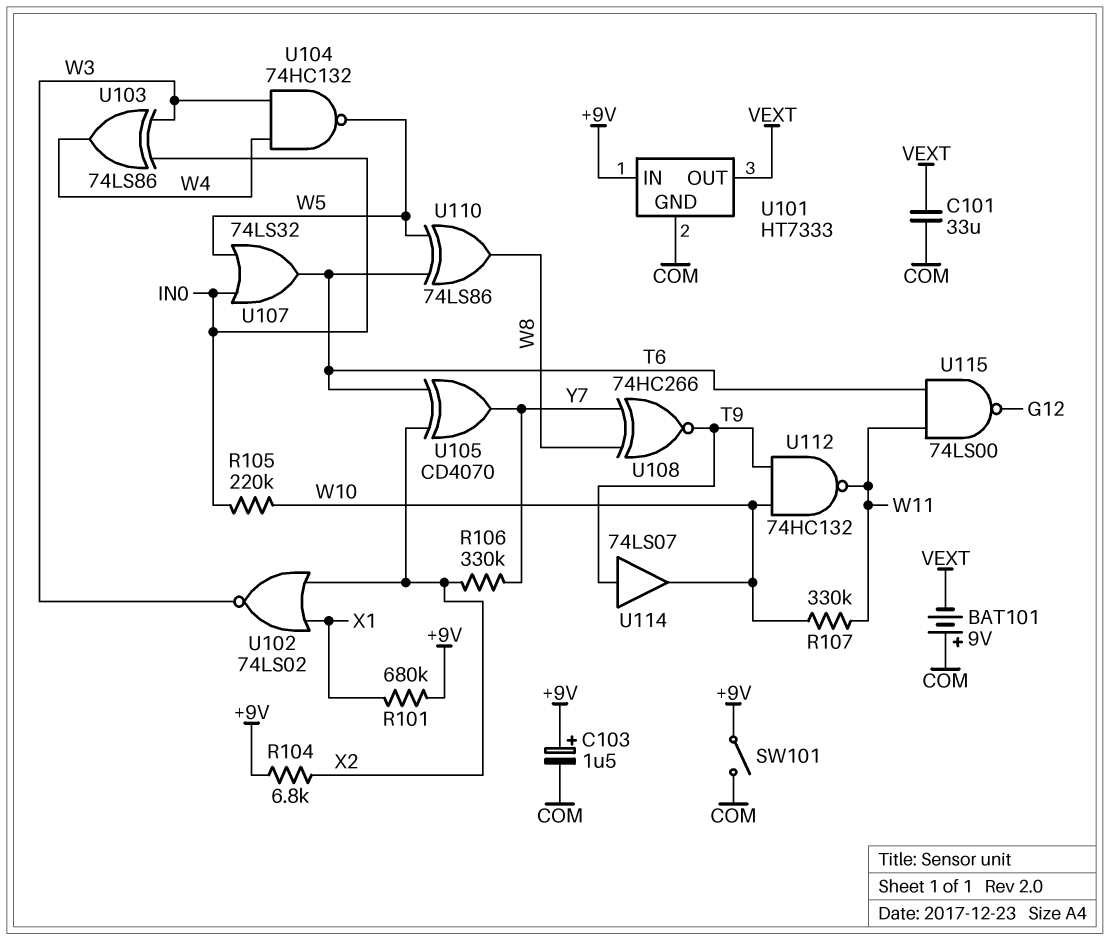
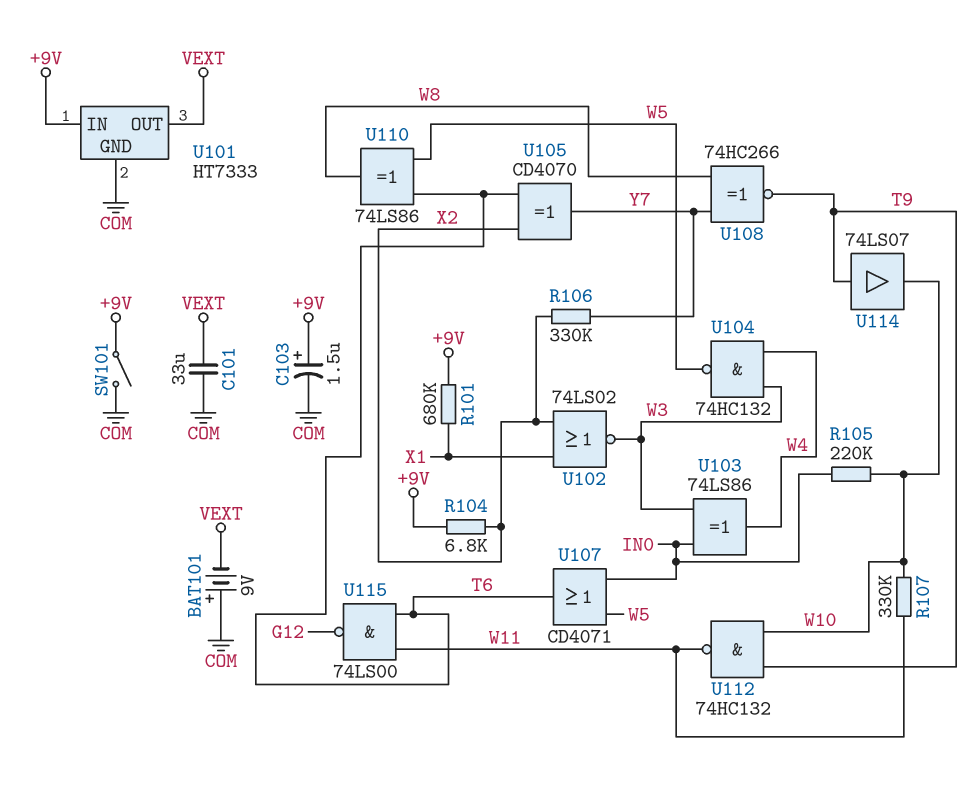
U107: OR 74LS32 (in IN0, in W5, out T6) -> OR CD4071 (in IN0, in W5, out T6)

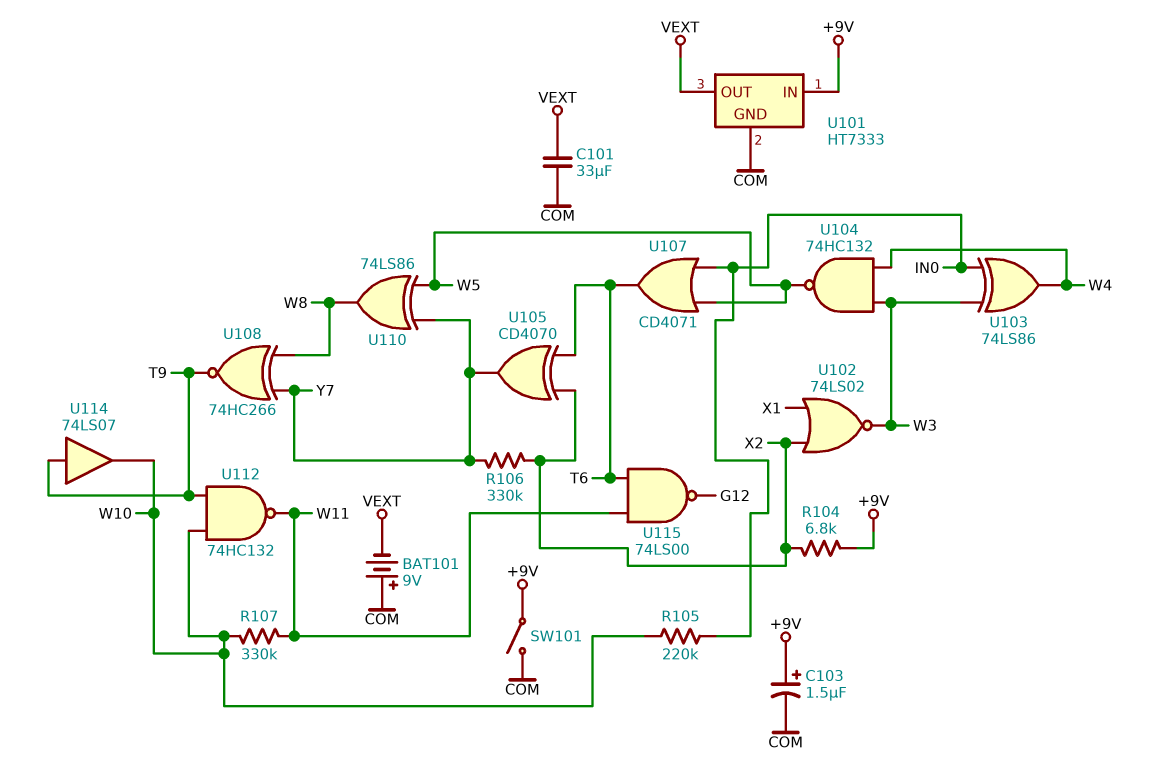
R101: 680k (+9V, X1) -> none
U110: XOR 74LS86 (in T6, in W5, out W8) -> XOR 74LS86 (in W5, in Y7, out W8)

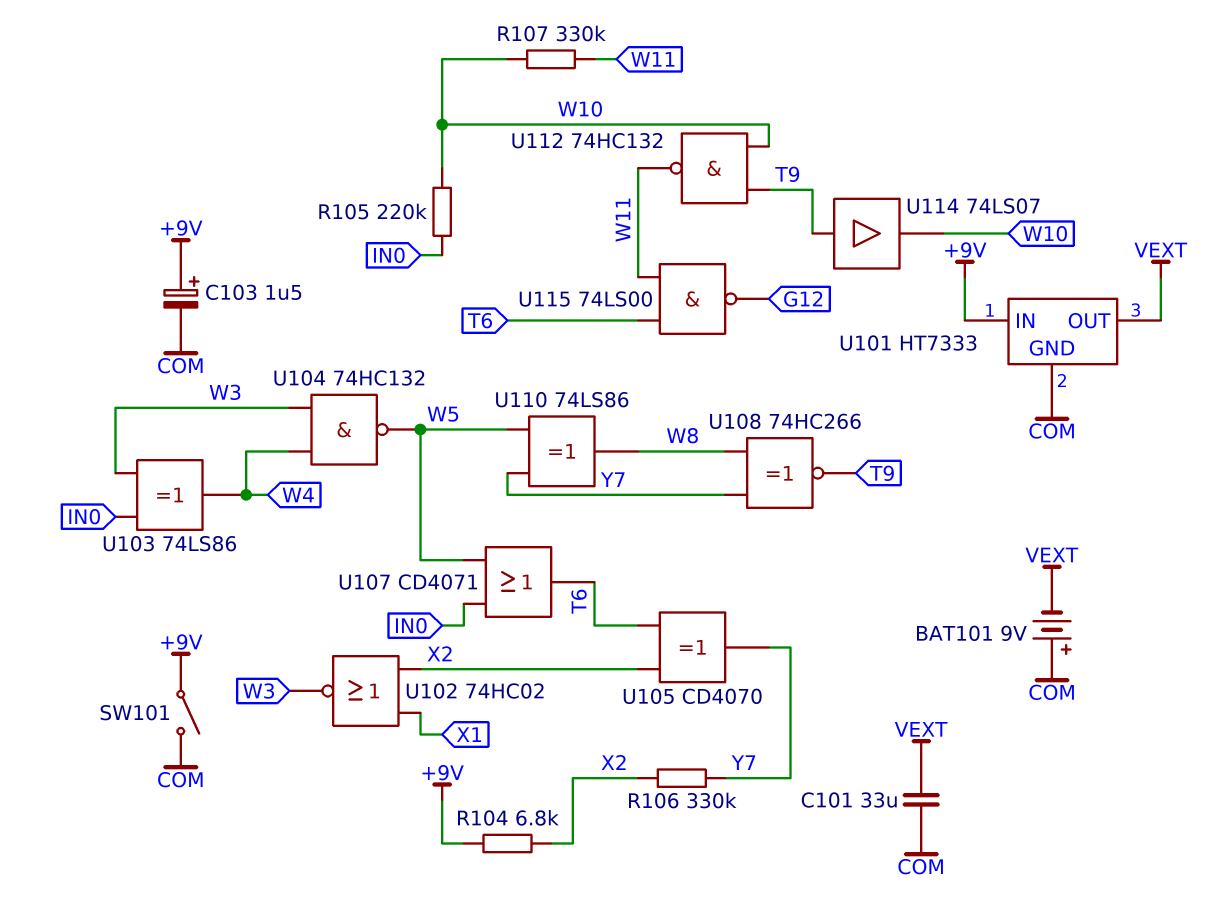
U102: NOR 74LS02 (in X1, in X2, out W3) -> NOR 74HC02 (in X1, in X2, out W3)

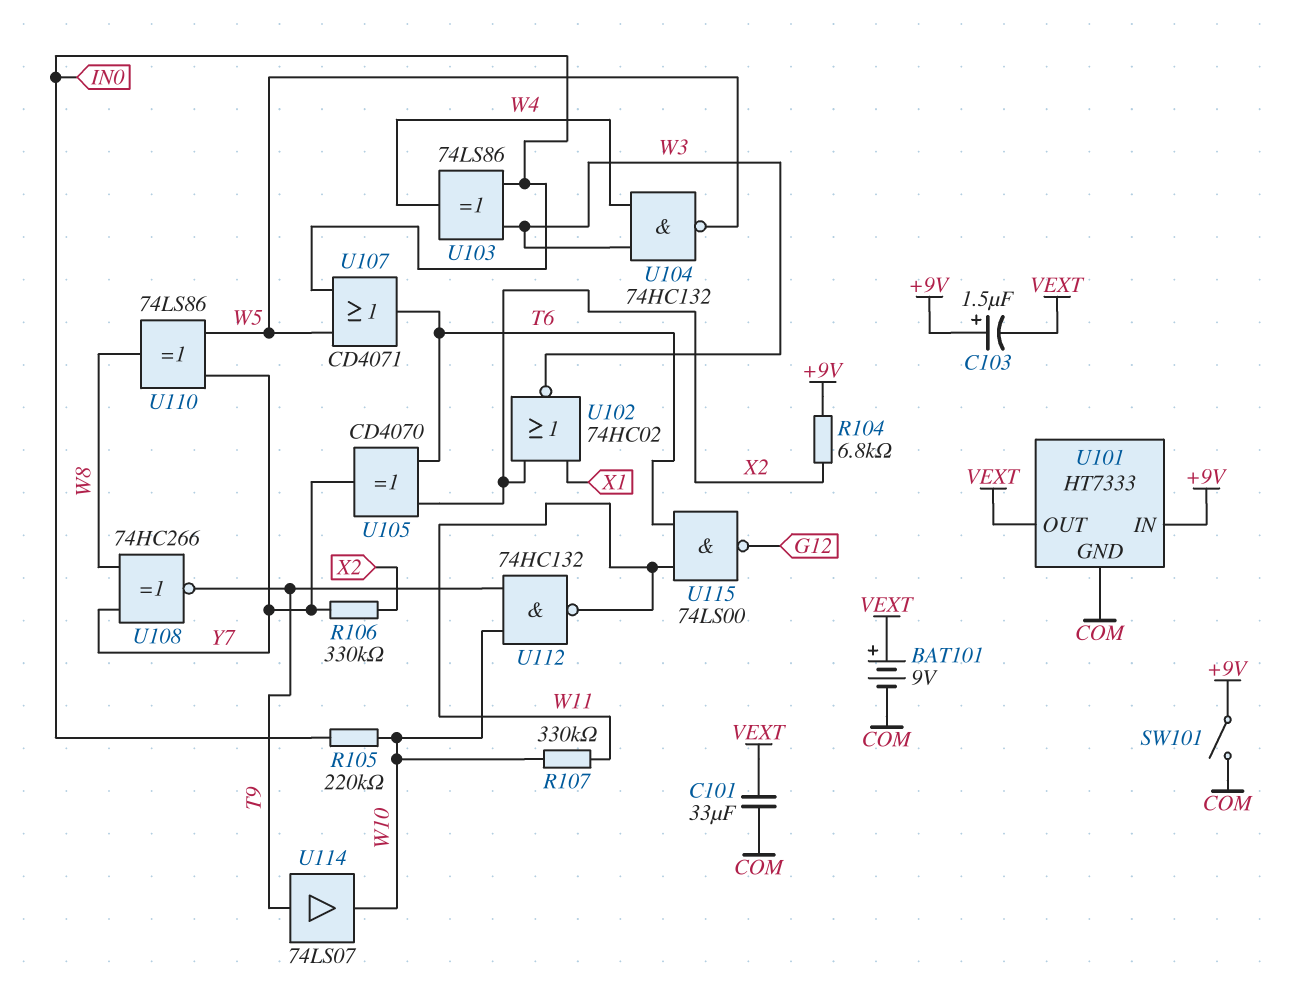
BAT101: 9V (plus COM, minus VEXT) -> 9V (plus VEXT, minus COM)
C103: 1.5uF (plus +9V, minus COM) -> 1.5uF (plus +9V, minus VEXT)

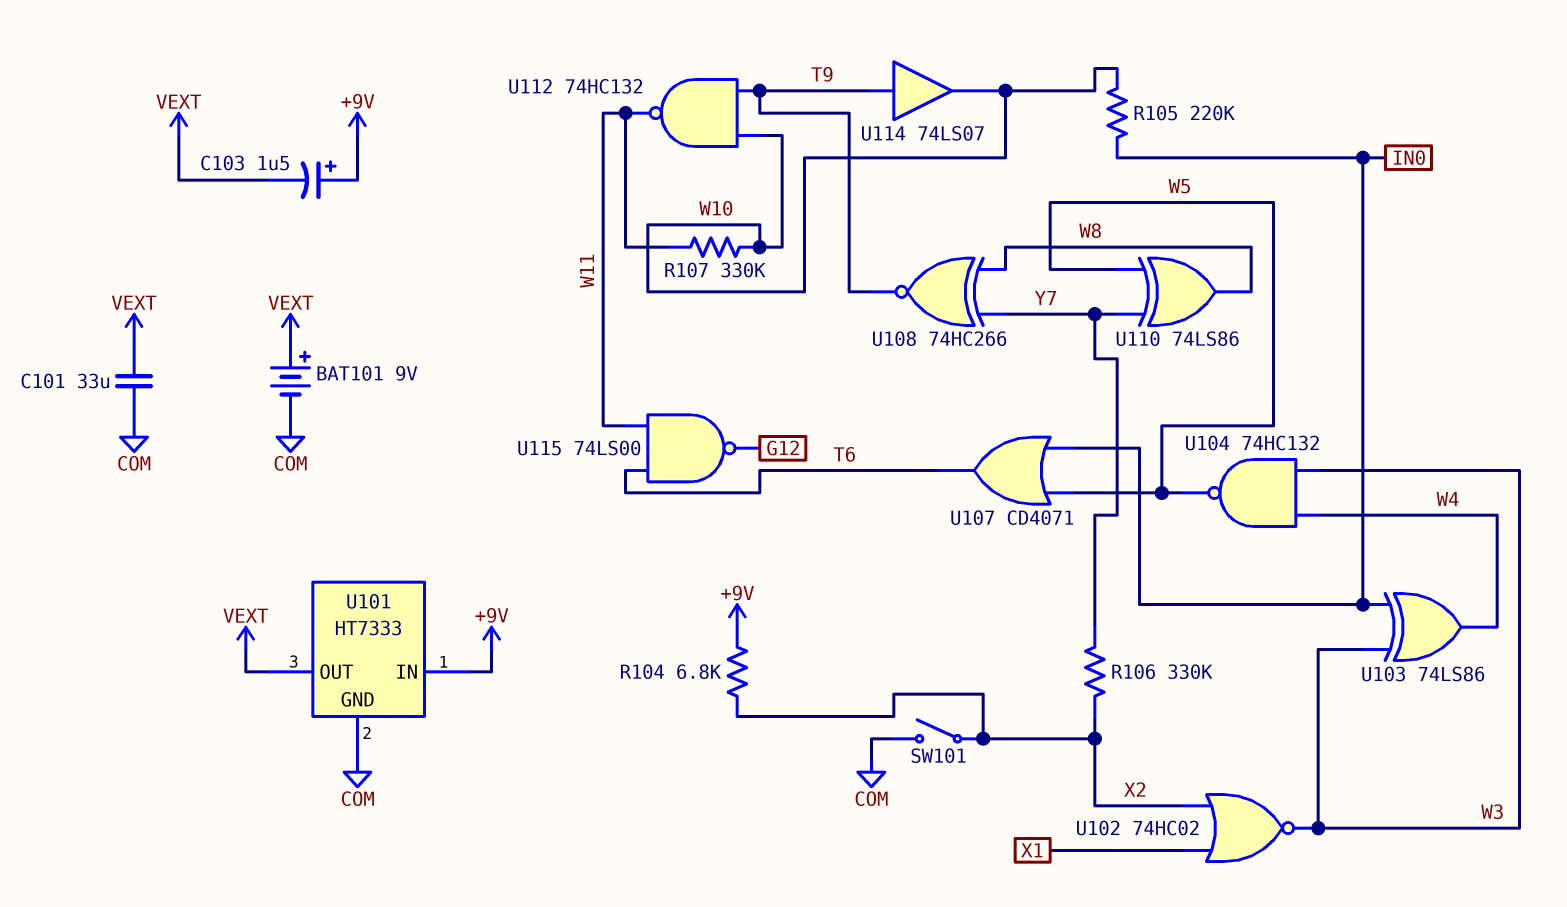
SW101: switch (+9V, COM) -> switch (COM, X2)
U105: XOR CD4070 (in T6, in X2, out Y7) -> none

